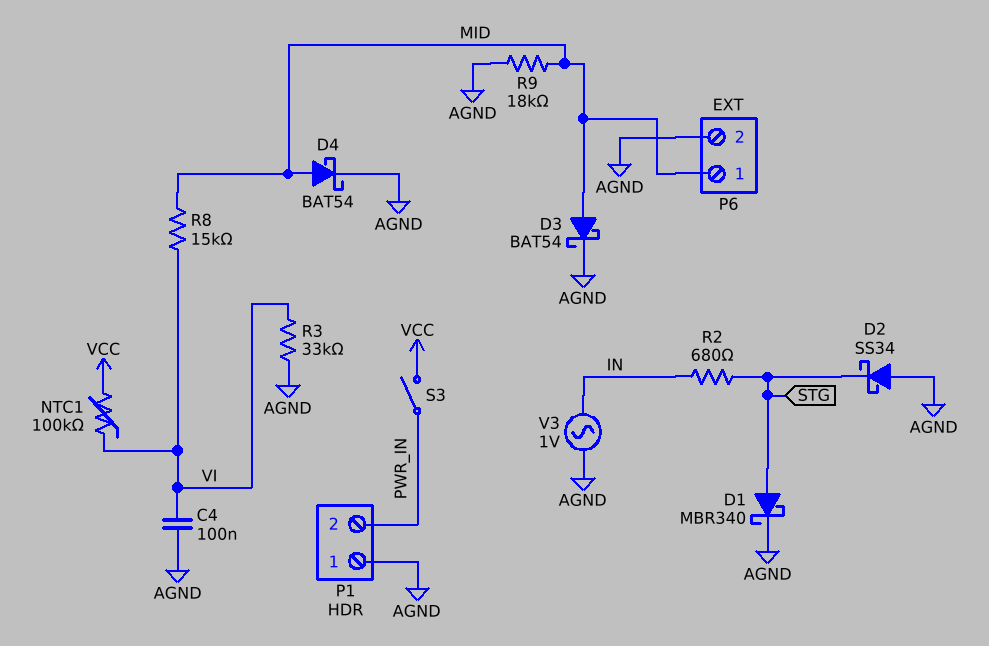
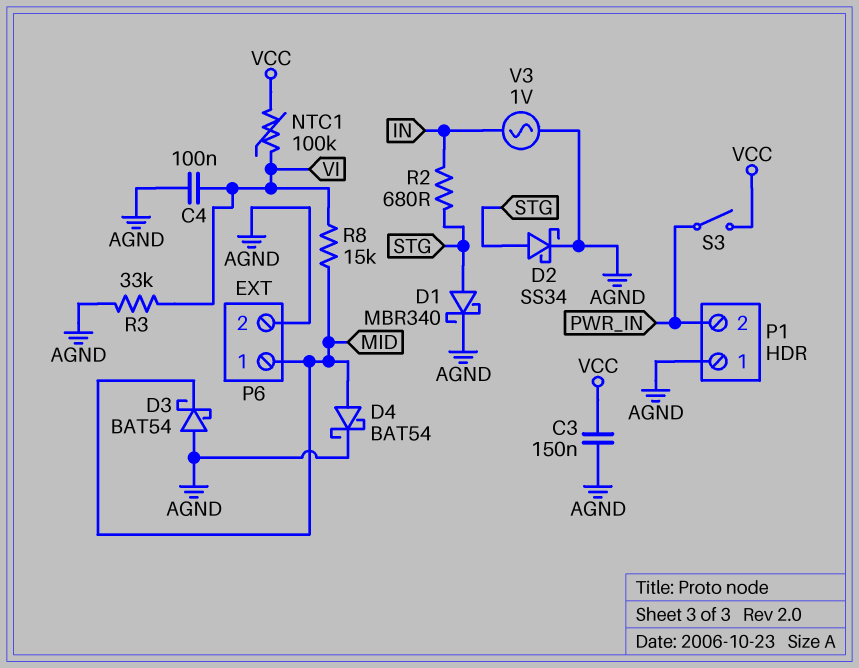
C3: none -> 150nF (AGND, VCC)
D2: schottky SS34 (A AGND, K STG) -> schottky SS34 (A STG, K AGND)
D3: schottky BAT54 (A MID, K AGND) -> schottky BAT54 (A AGND, K MID)
R9: 18k (AGND, MID) -> none

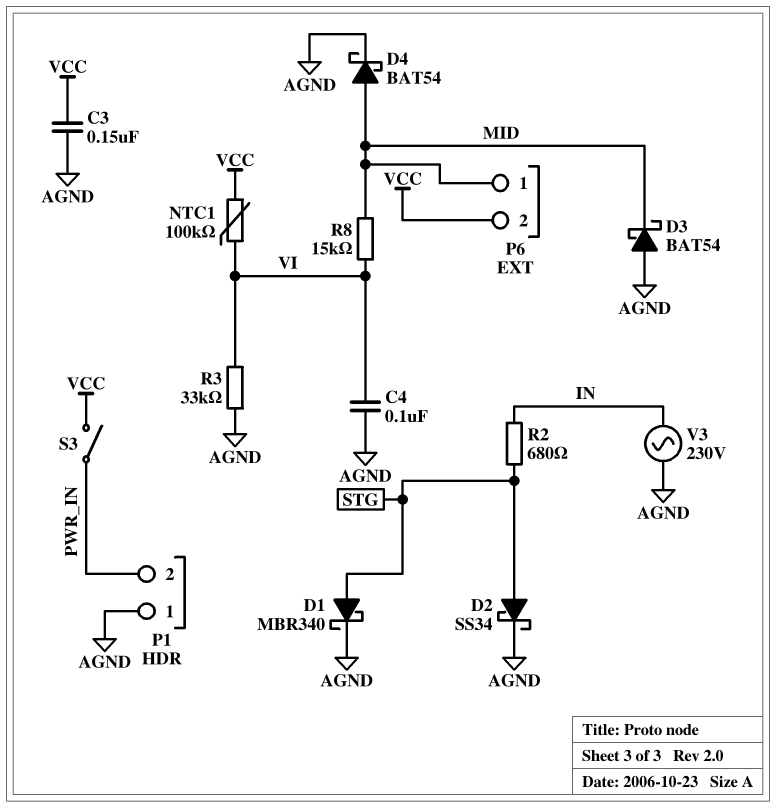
P6 pin 2: AGND -> VCC
V3: AC 1V (AGND, IN) -> AC 230V (AGND, IN)

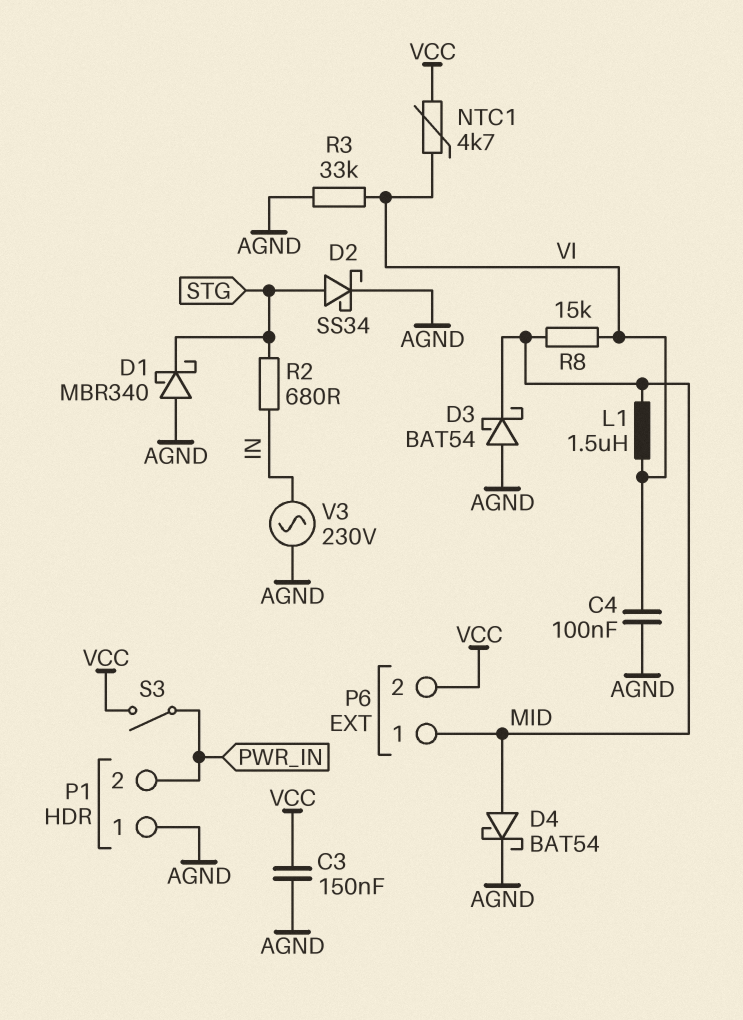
D1: schottky MBR340 (A STG, K AGND) -> schottky MBR340 (A AGND, K STG)
L1: none -> 1.5uH (MID, VI)
NTC1: 100k (VCC, VI) -> 4.7k (VCC, VI)

